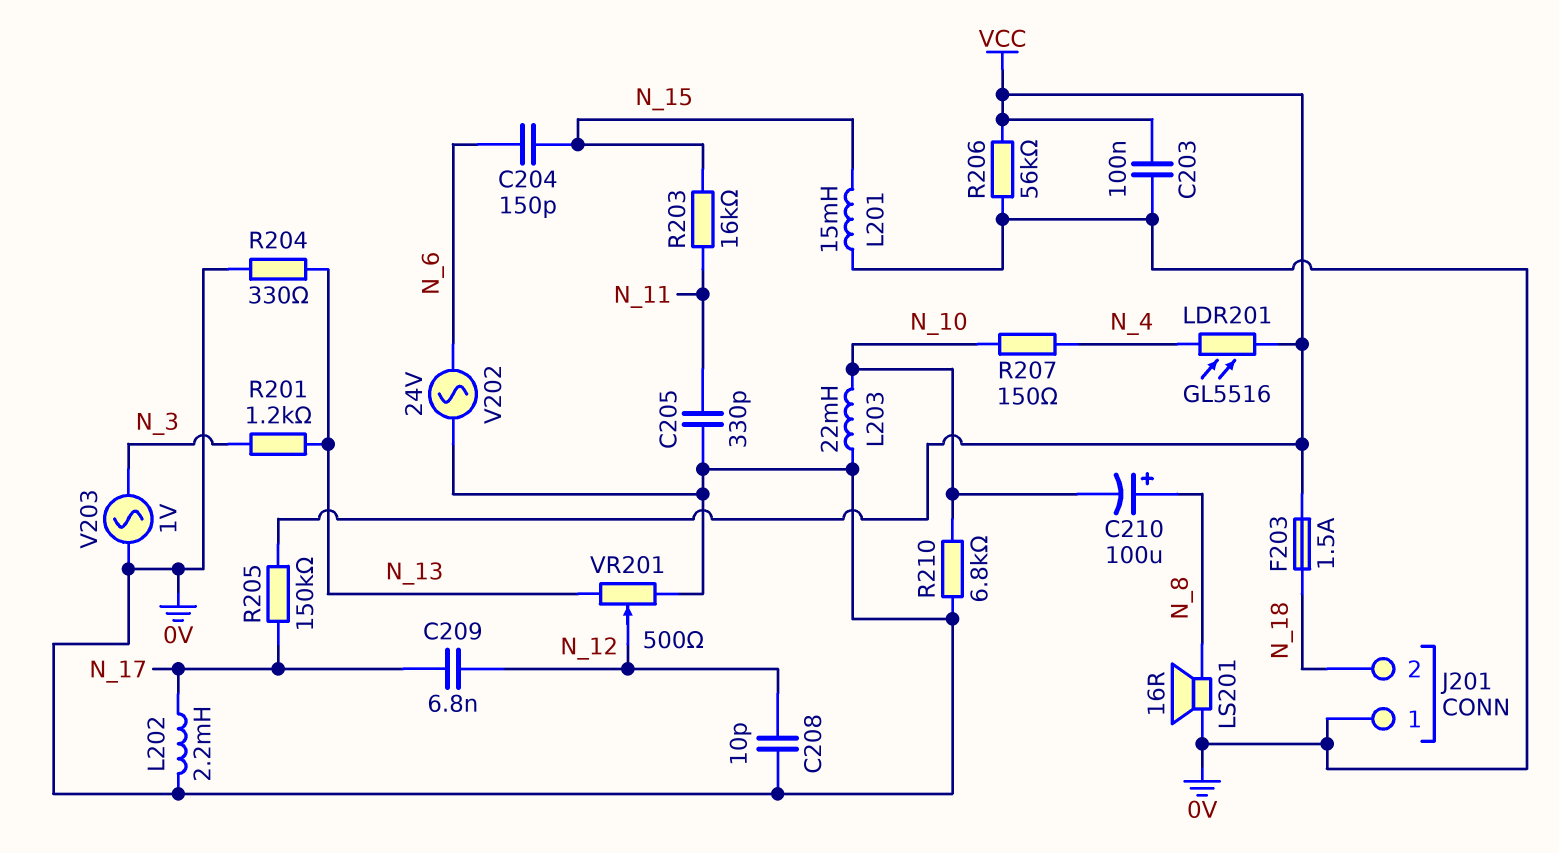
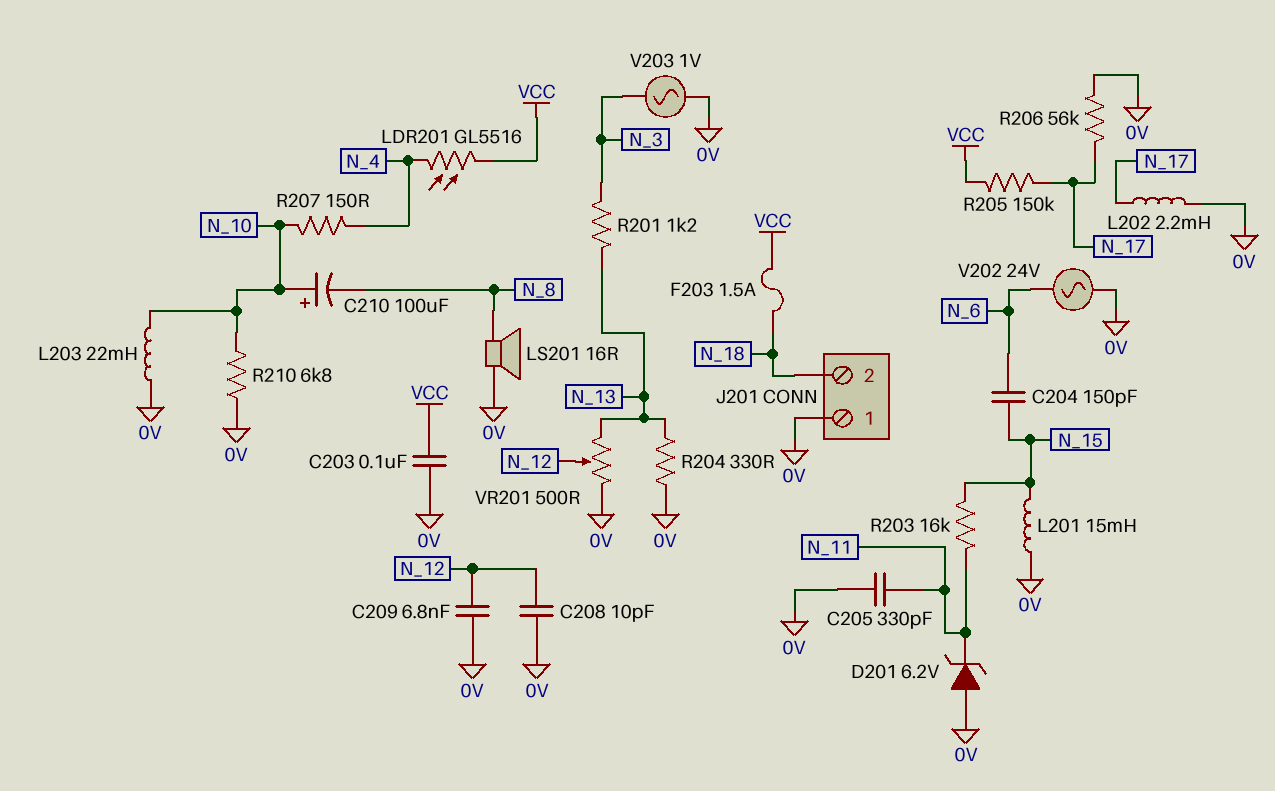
C209: 6.8nF (N_12, N_17) -> 6.8nF (0V, N_12)
C210: 100uF (plus N_8, minus N_10) -> 100uF (plus N_10, minus N_8)
D201: none -> zener 6.2V (A 0V, K N_11)
R206: 56k (0V, VCC) -> 56k (0V, N_17)

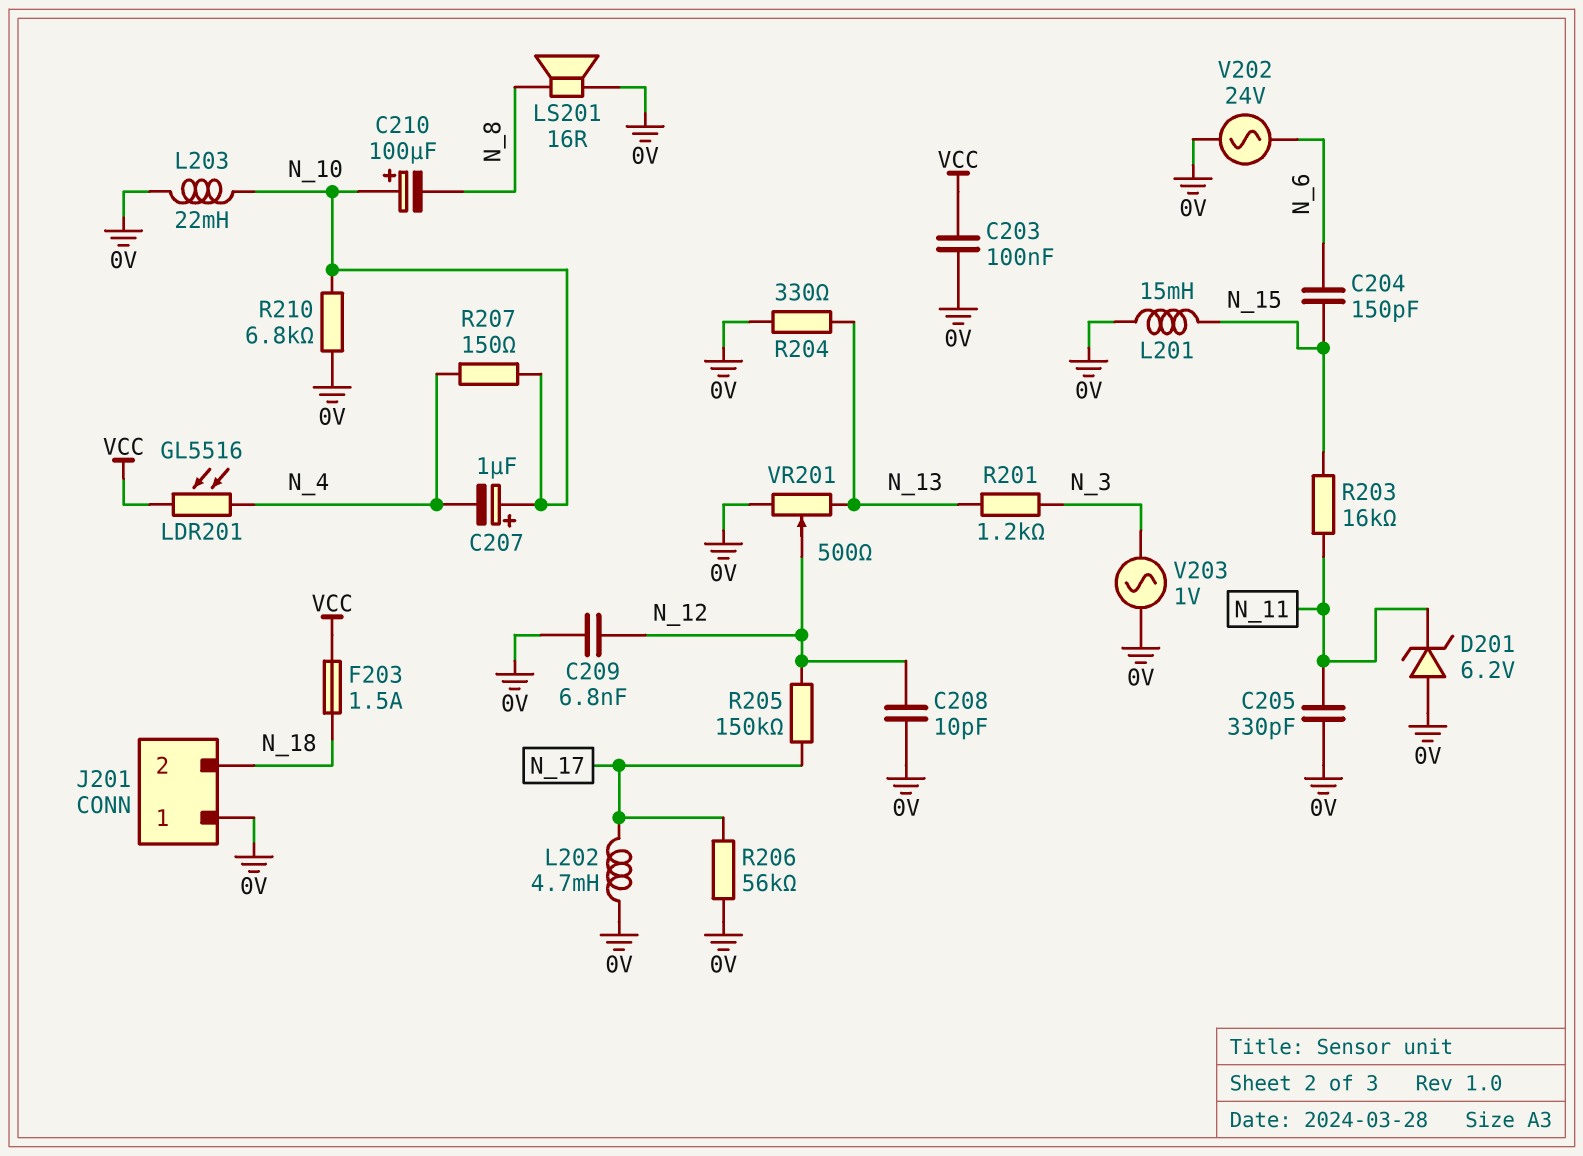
C207: none -> 1uF (plus N_10, minus N_4)
L202: 2.2mH (0V, N_17) -> 4.7mH (0V, N_17)
R205: 150k (N_17, VCC) -> 150k (N_12, N_17)

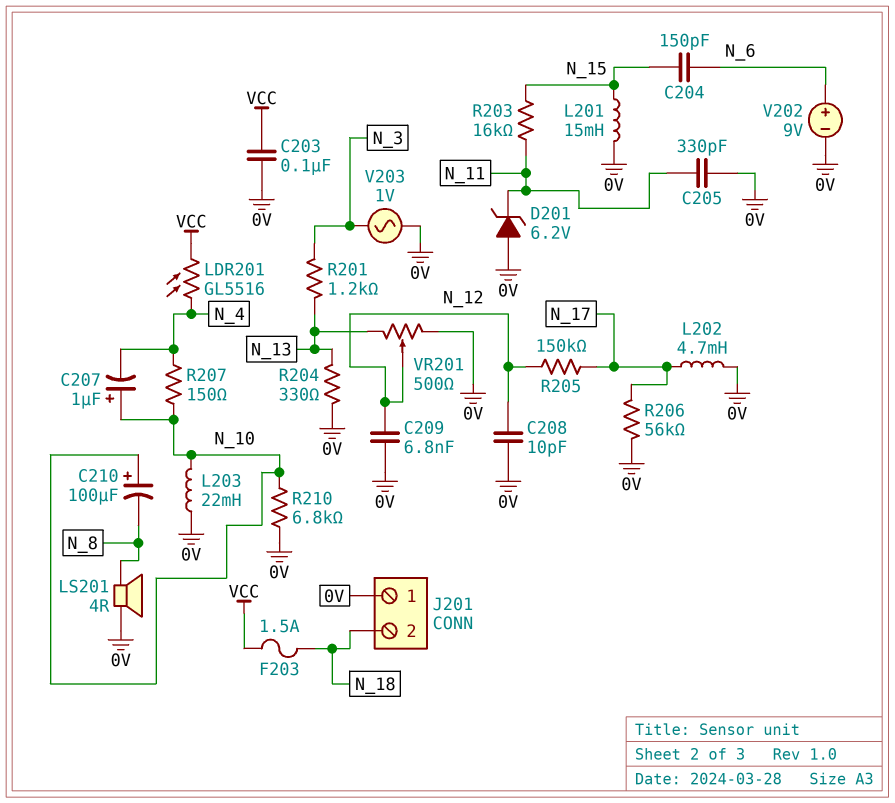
LS201: speaker 16R (0V, N_8) -> speaker 4R (0V, N_8)
V202: AC 24V (0V, N_6) -> 9V (plus N_6, minus 0V)

